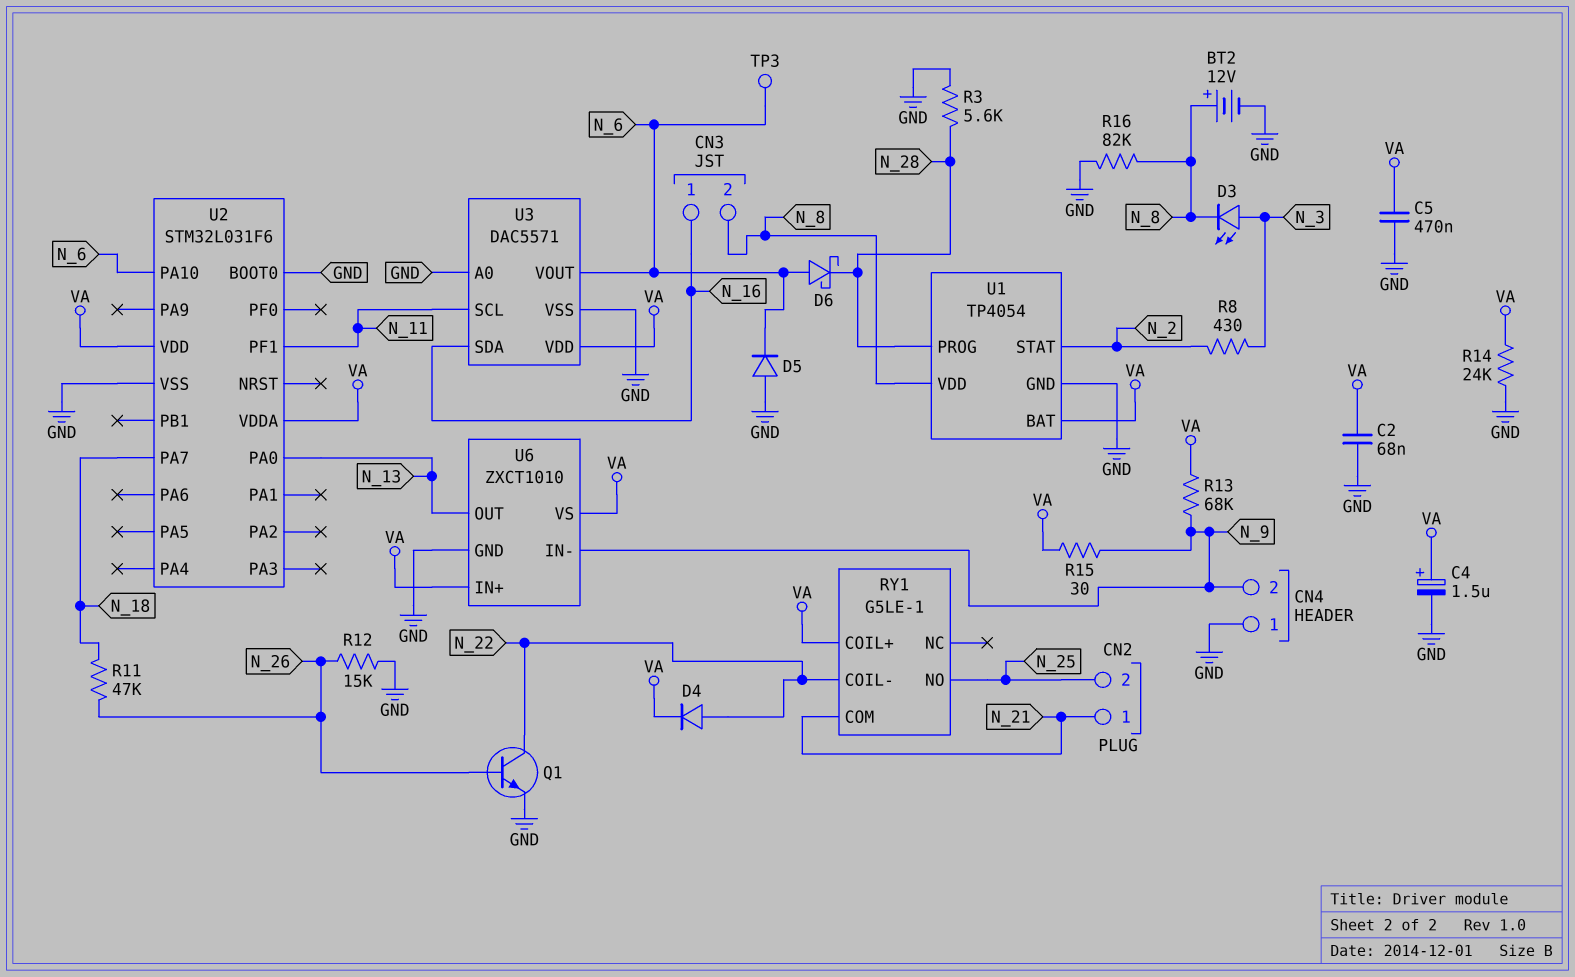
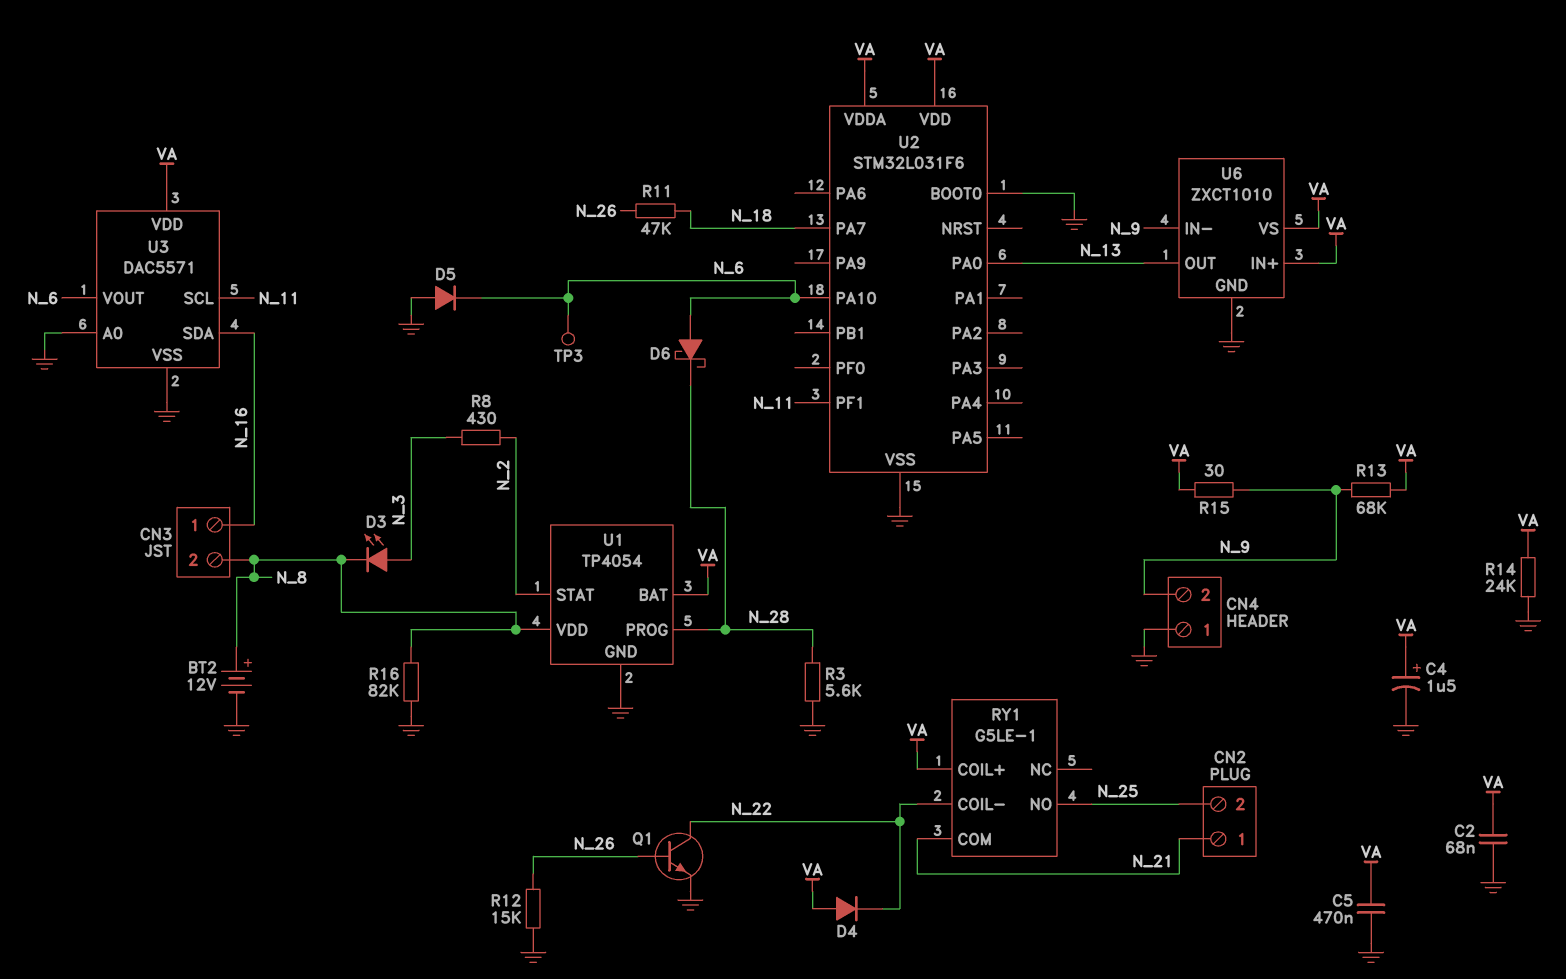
D4: diode (A N_22, K VA) -> diode (A VA, K N_22)

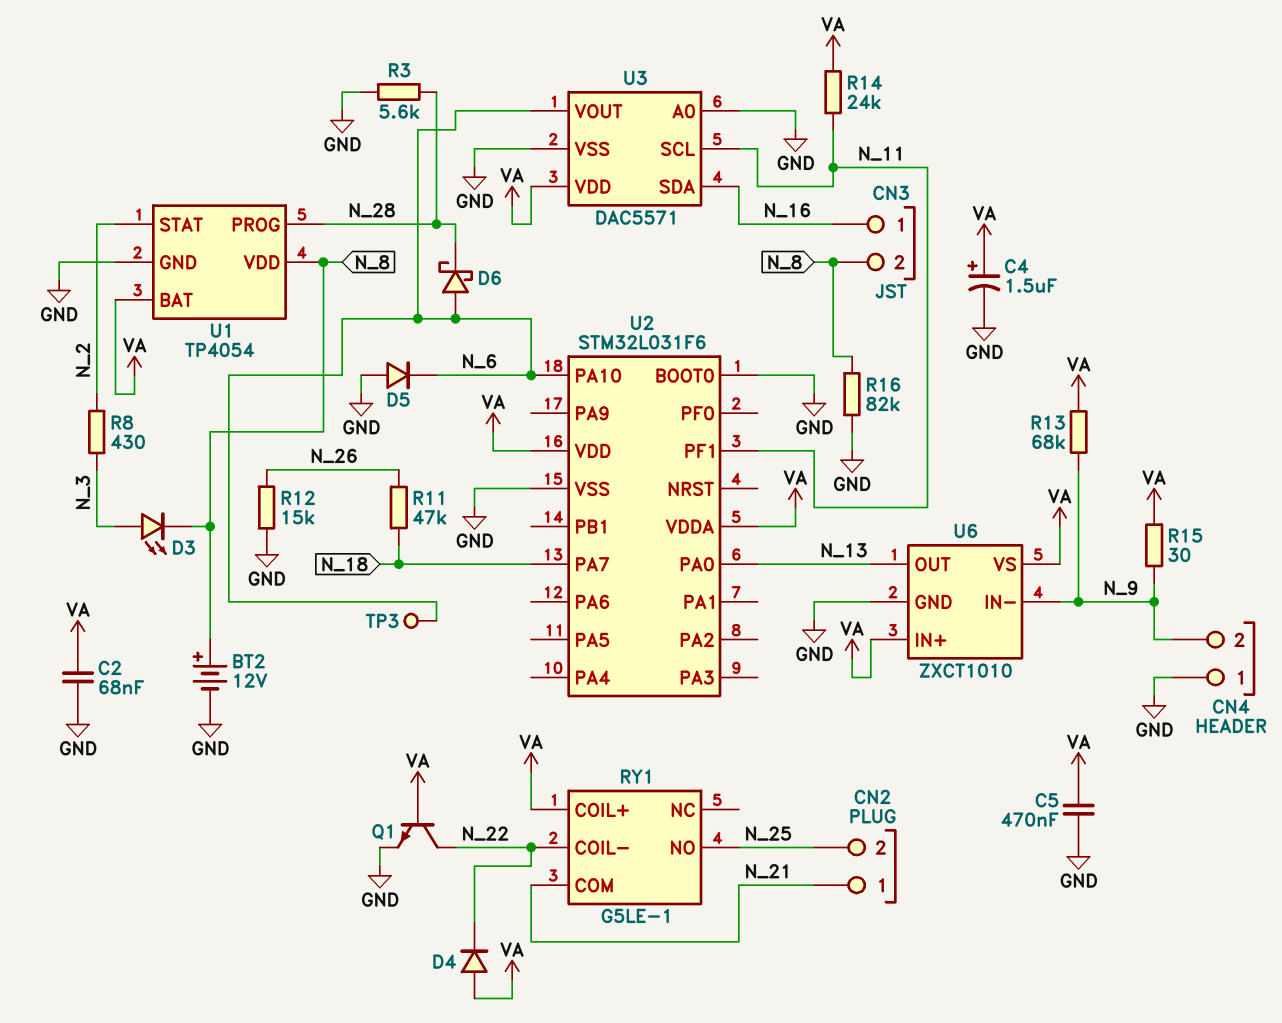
Q1: NPN (B N_26, C N_22, E GND) -> NPN (B VA, C N_22, E GND)
R14: 24k (GND, VA) -> 24k (N_11, VA)

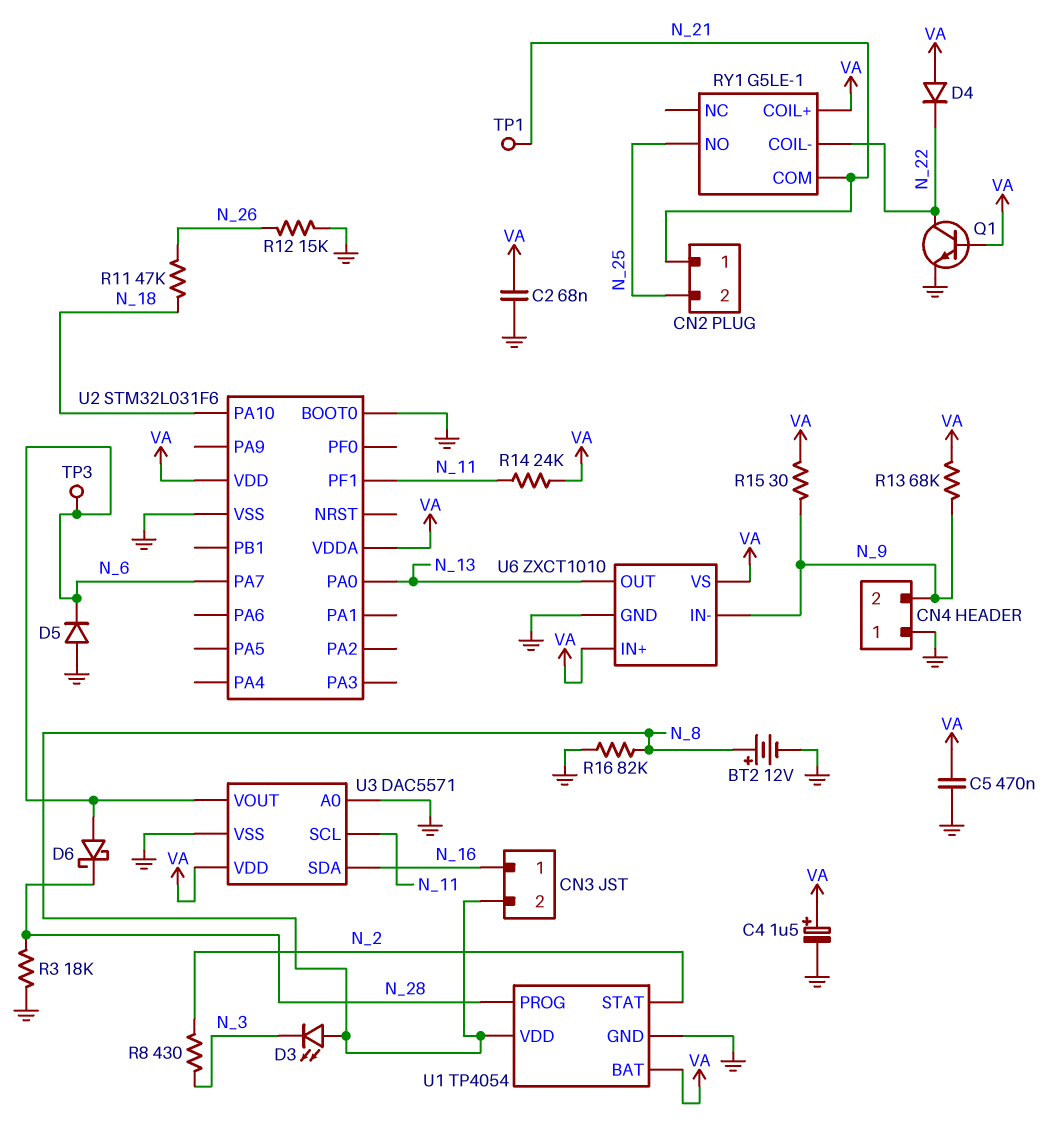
D3: LED (A N_3, K N_8) -> LED (A N_8, K N_3)
R3: 5.6k (GND, N_28) -> 18k (GND, N_28)
TP1: none -> test point (N_21)
U2 pin PA7: N_18 -> N_6
U2 pin PA10: N_6 -> N_18

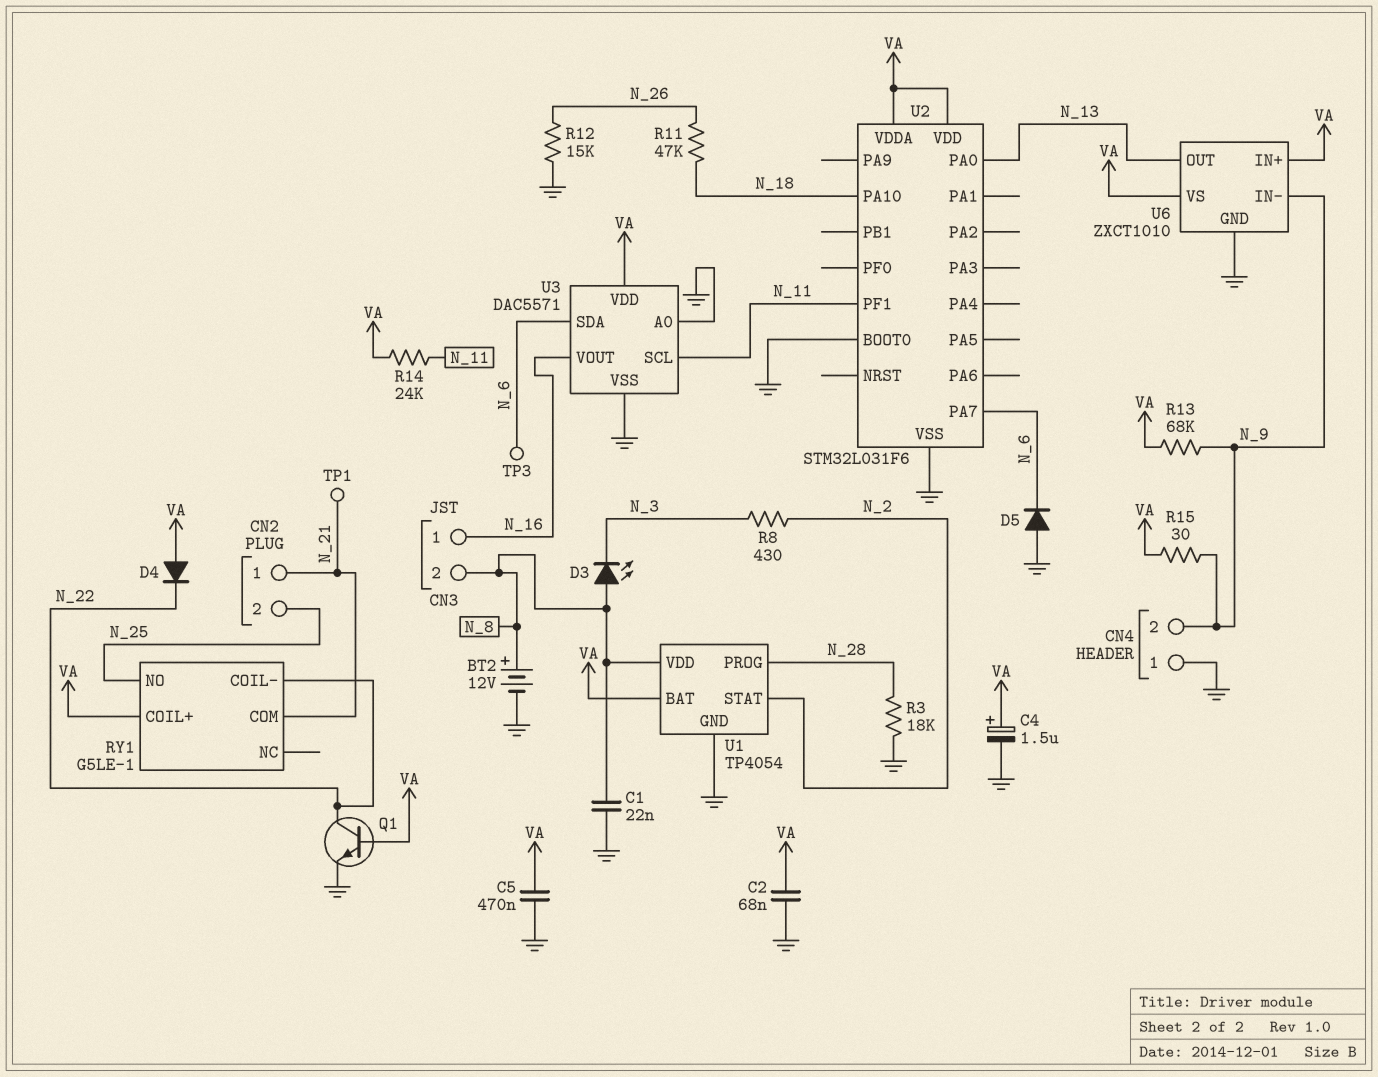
C1: none -> 22nF (GND, N_8)
D6: schottky (A N_6, K N_28) -> none
R16: 82k (GND, N_8) -> none
U3 pin SDA: N_16 -> N_6
U3 pin VOUT: N_6 -> N_16

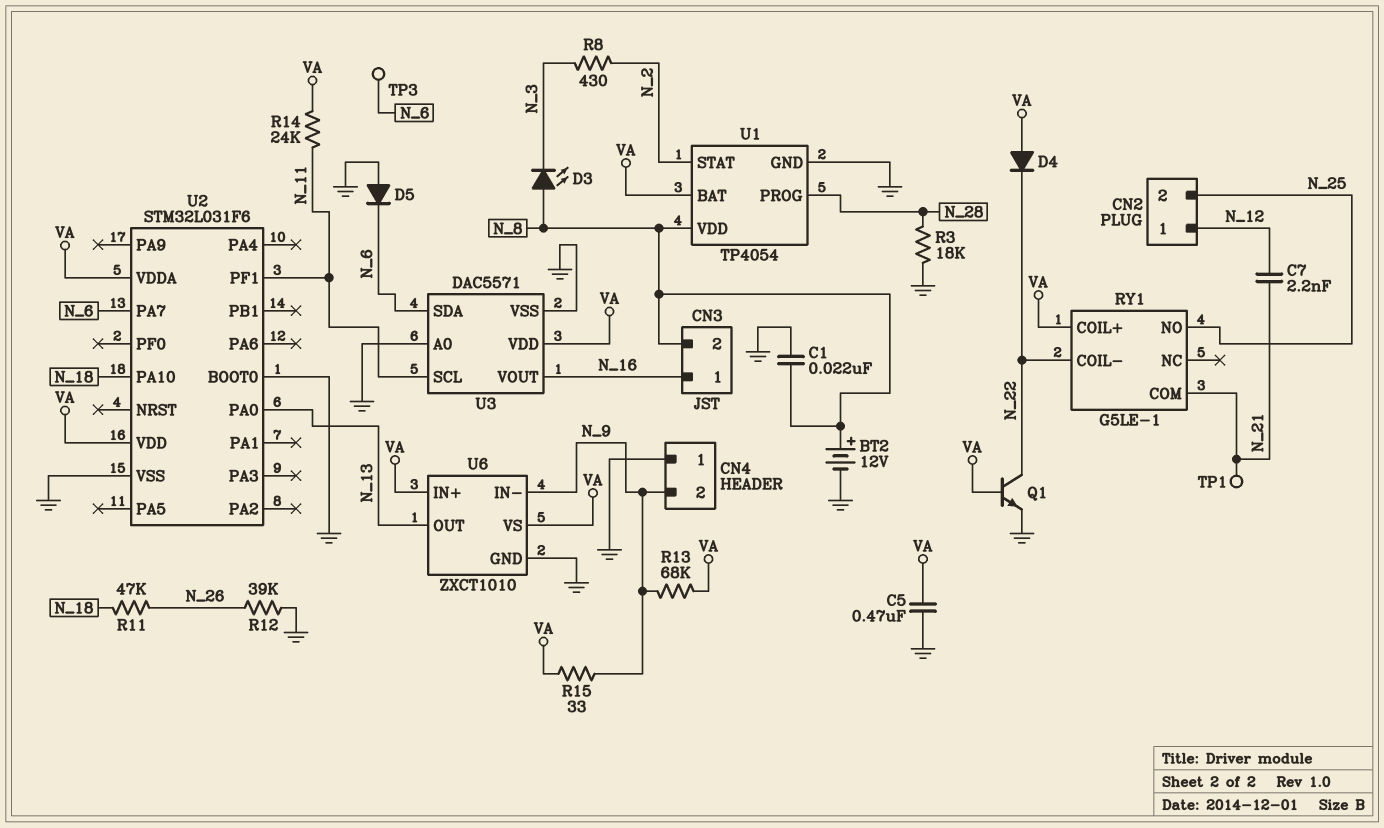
C2: 68nF (GND, VA) -> none
C4: 1.5uF (plus VA, minus GND) -> none
C7: none -> 2.2nF (N_12, N_21)
CN2 pin 1: N_21 -> N_12
R12: 15k (GND, N_26) -> 39k (GND, N_26)
R15: 30 (N_9, VA) -> 33 (N_9, VA)

